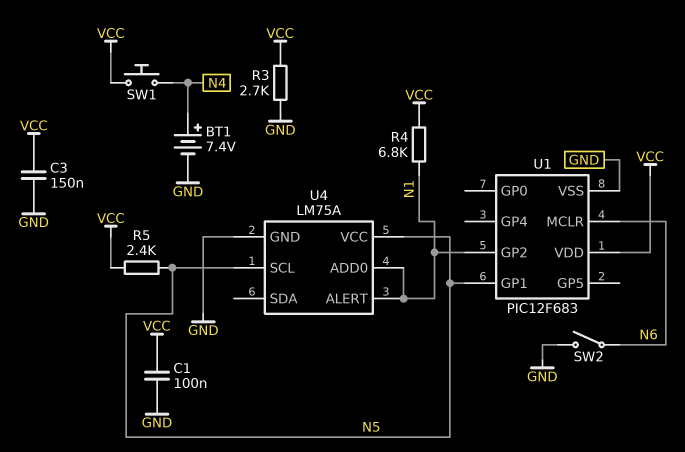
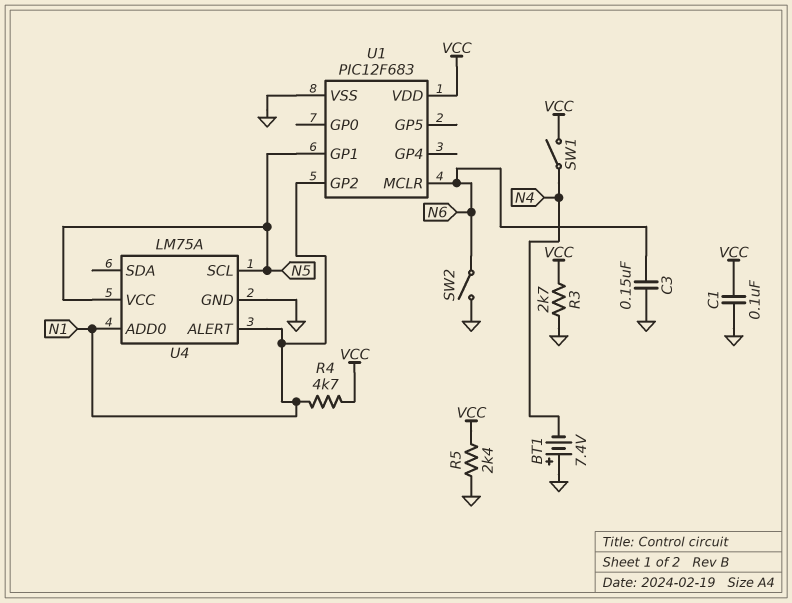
BT1: 7.4V (plus N4, minus GND) -> 7.4V (plus GND, minus N4)
C3: 150nF (GND, VCC) -> 150nF (GND, N6)
R4: 6.8k (N1, VCC) -> 4.7k (N1, VCC)
R5: 2.4k (N5, VCC) -> 2.4k (GND, VCC)
SW1: button (N4, VCC) -> switch (N4, VCC)

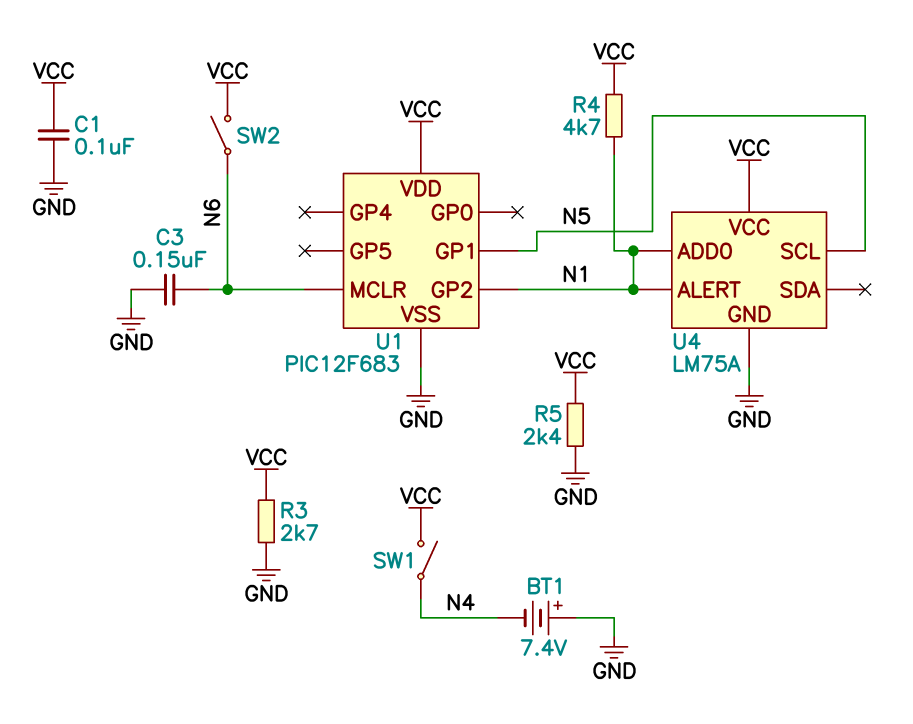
SW2: switch (GND, N6) -> switch (N6, VCC)
U4 pin VCC: N5 -> VCC

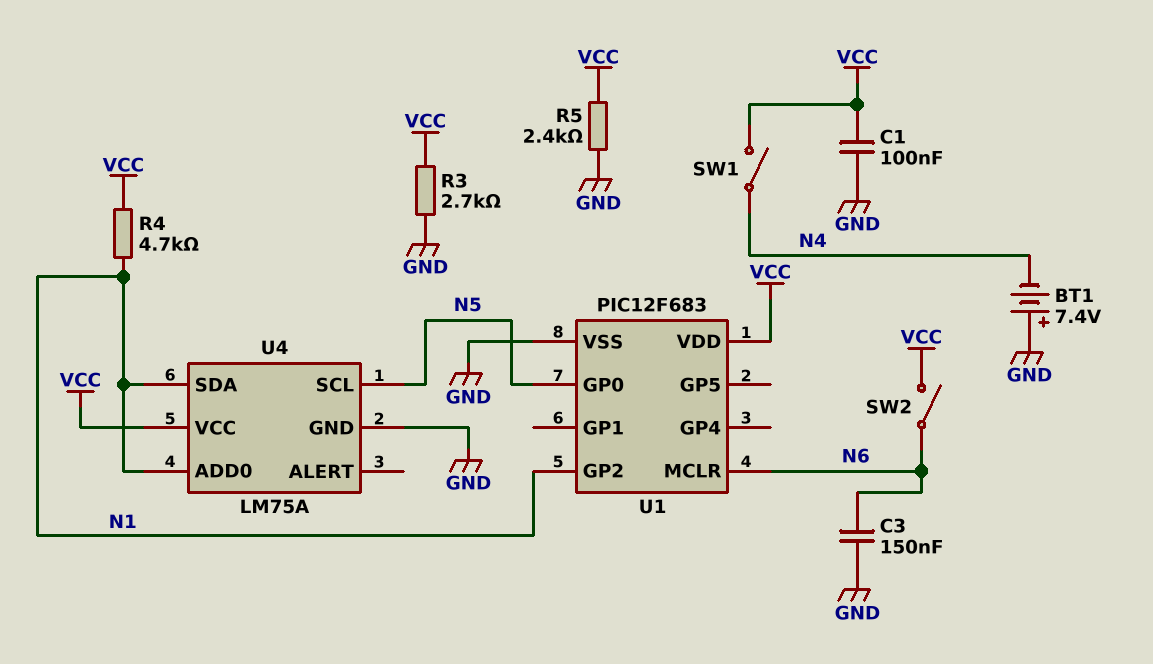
U1 pin GP0: none -> N5
U1 pin GP1: N5 -> none
U4 pin ALERT: N1 -> none
U4 pin SDA: none -> N1

